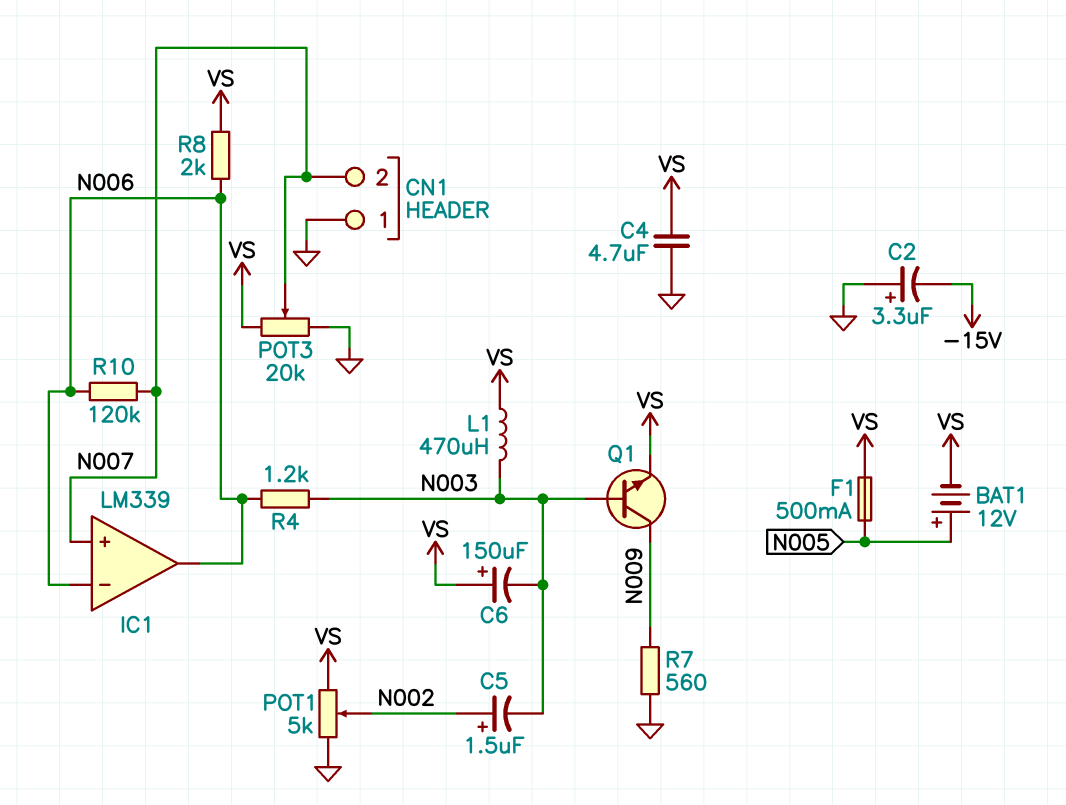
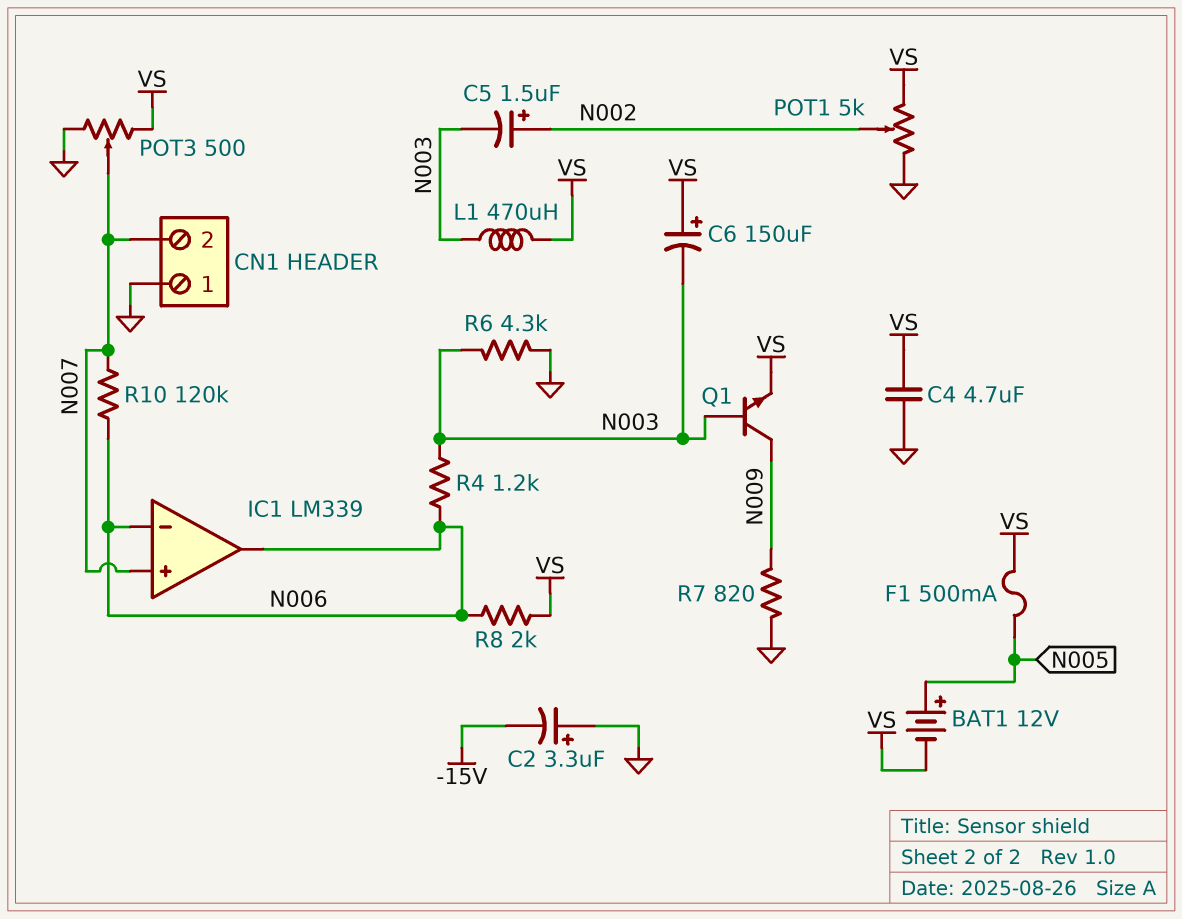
POT3: 20k (GND, VS, wiper N007) -> 500 (GND, VS, wiper N007)
R6: none -> 4.3k (GND, N003)
R7: 560 (GND, N009) -> 820 (GND, N009)

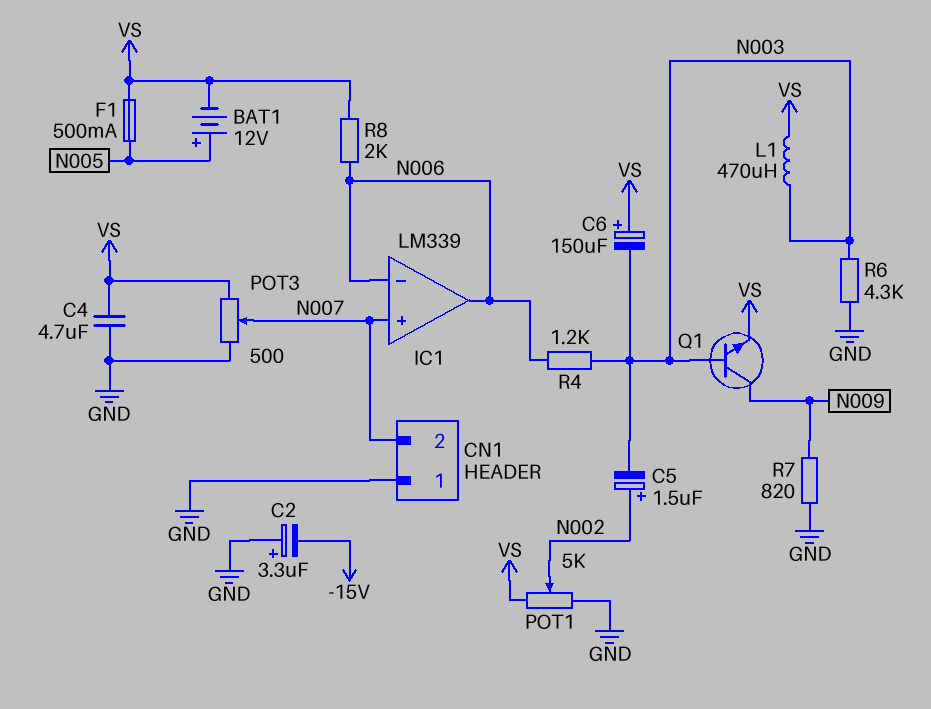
R10: 120k (N006, N007) -> none

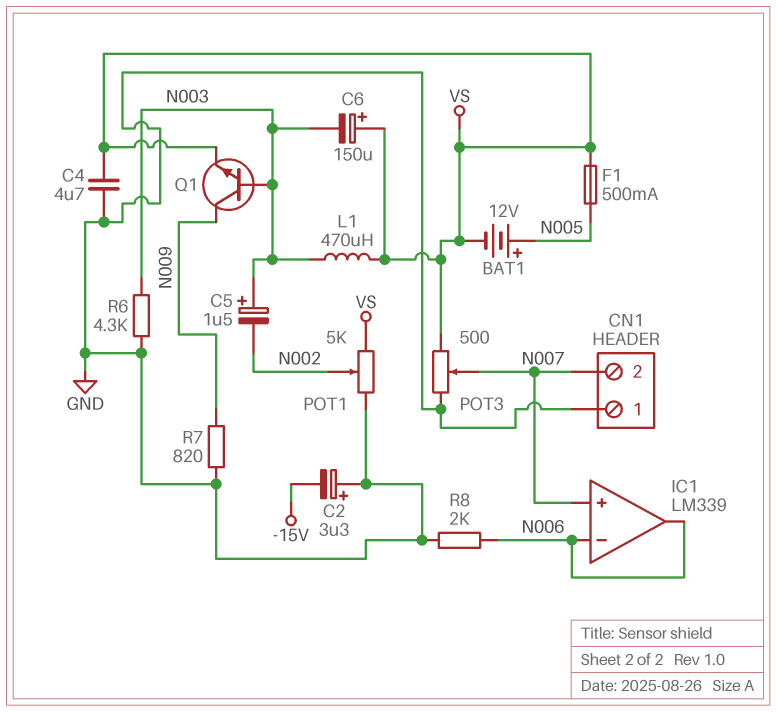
C5: 1.5uF (plus N002, minus N003) -> 1.5uF (plus N003, minus N002)
R4: 1.2k (N003, N006) -> none
R8: 2k (N006, VS) -> 2k (GND, N006)

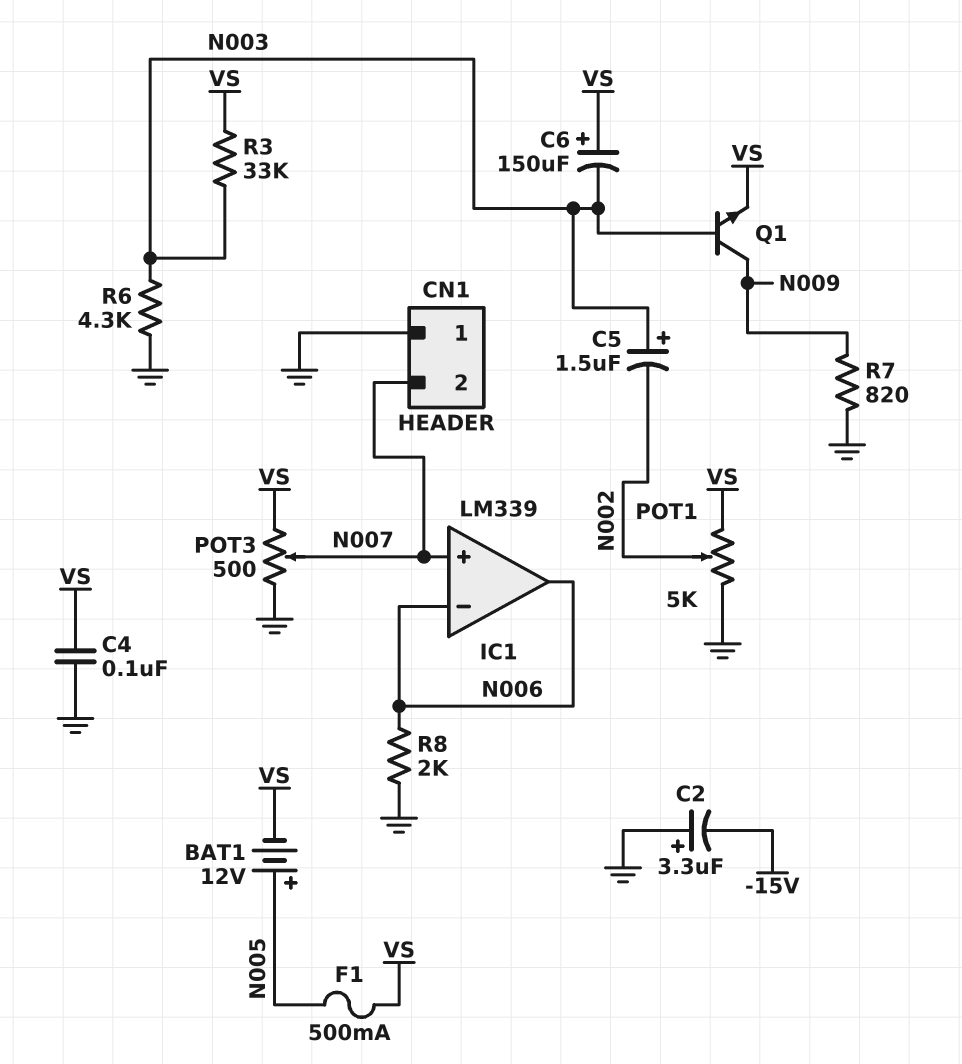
C4: 4.7uF (GND, VS) -> 100nF (GND, VS)
L1: 470uH (N003, VS) -> none
R3: none -> 33k (N003, VS)

